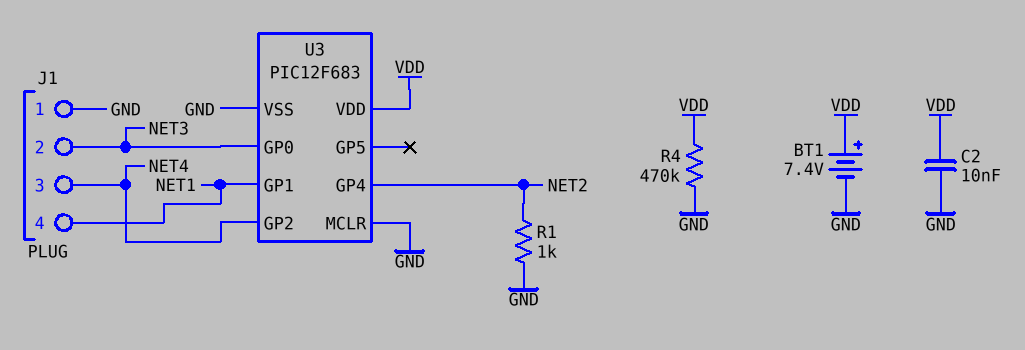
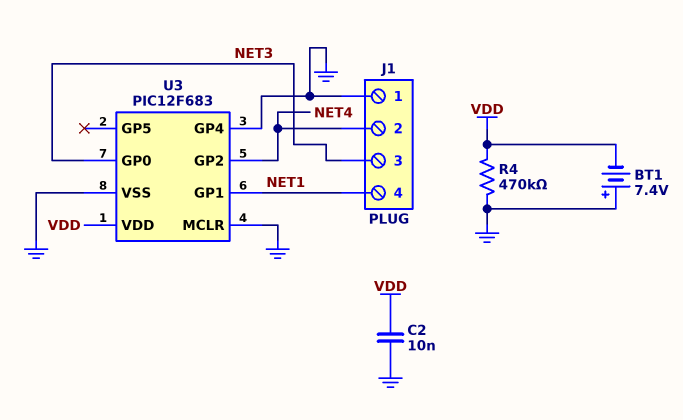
BT1: 7.4V (plus VDD, minus GND) -> 7.4V (plus GND, minus VDD)
J1 pin 2: NET3 -> NET4
J1 pin 3: NET4 -> NET3
R1: 1k (GND, NET2) -> none
U3 pin GP4: NET2 -> GND

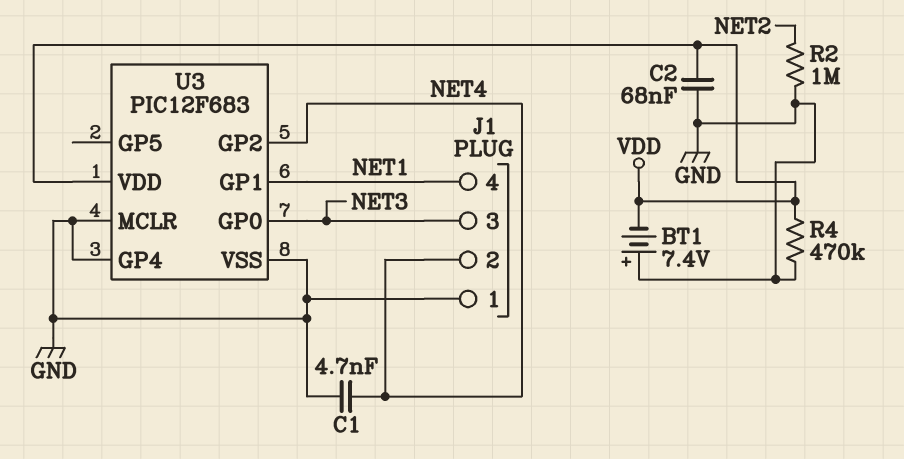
C1: none -> 4.7nF (GND, NET4)
C2: 10nF (GND, VDD) -> 68nF (GND, VDD)
R2: none -> 1M (GND, NET2)

